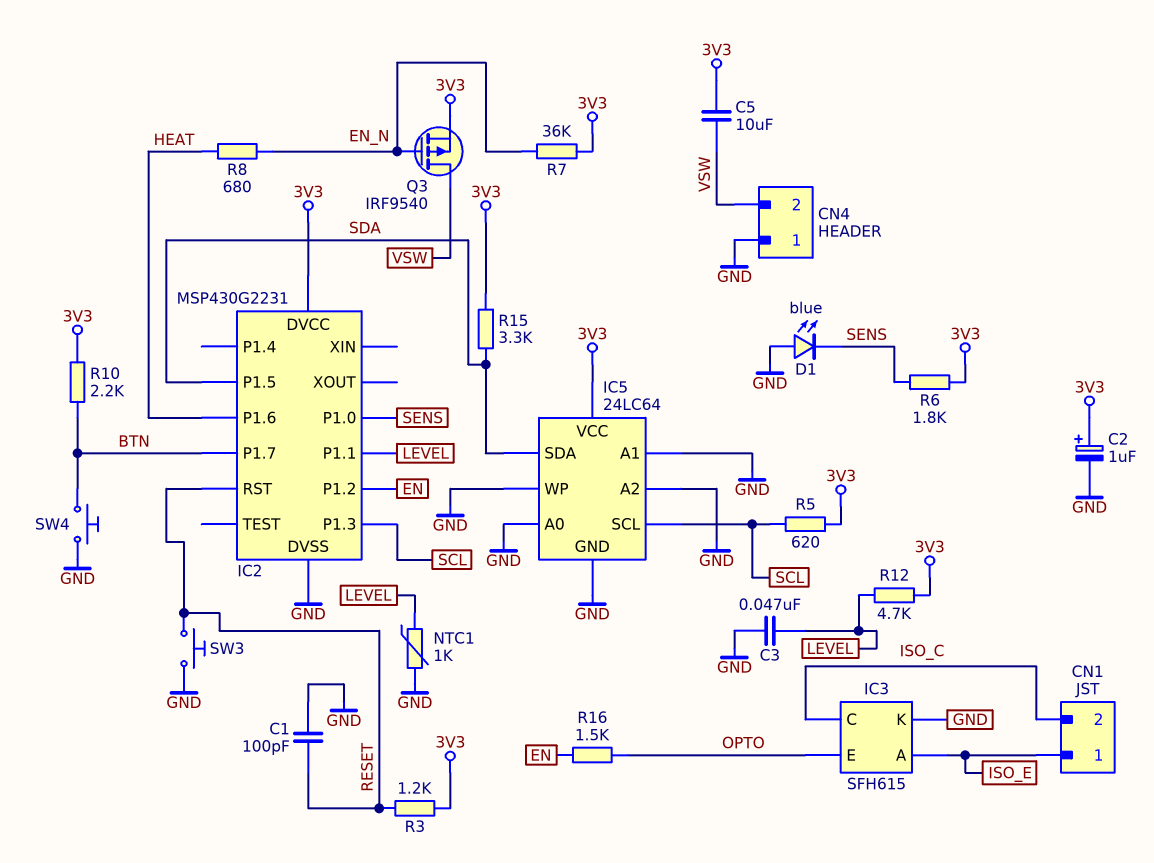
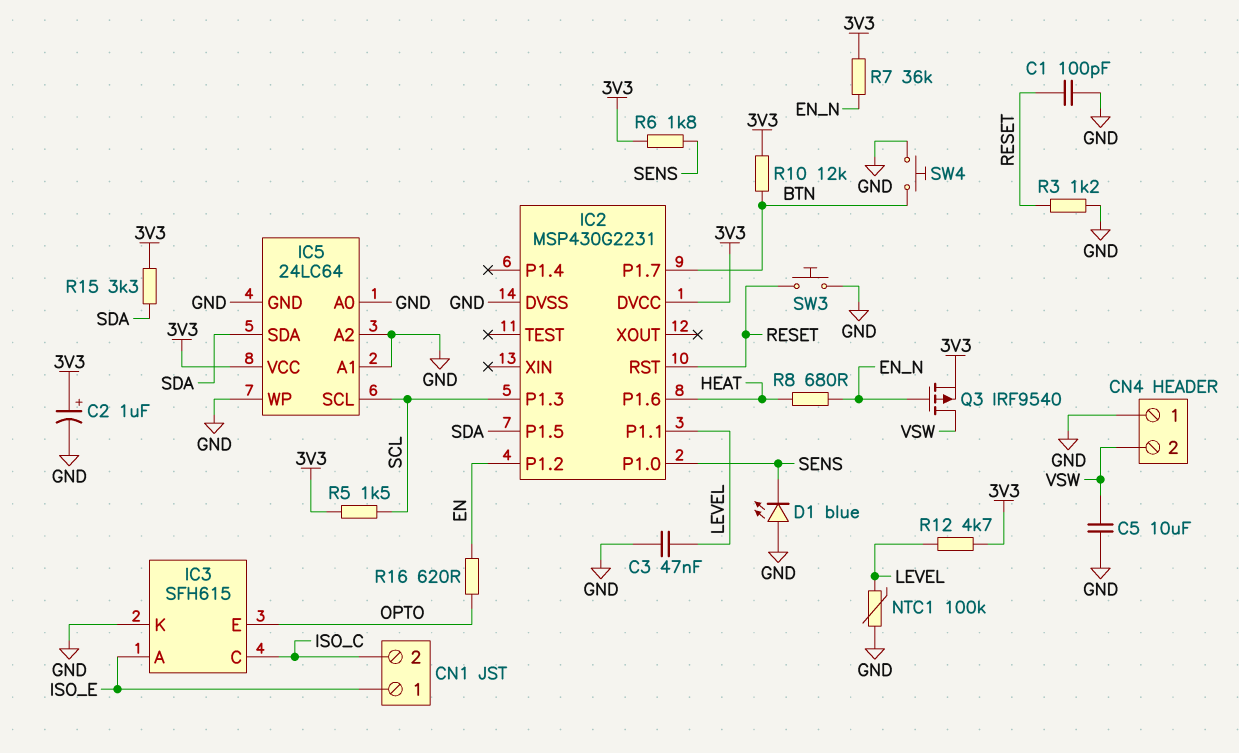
C5: 10uF (3V3, VSW) -> 10uF (GND, VSW)
NTC1: 1k (GND, LEVEL) -> 100k (GND, LEVEL)
R3: 1.2k (3V3, RESET) -> 1.2k (GND, RESET)
R5: 620 (3V3, SCL) -> 1.5k (3V3, SCL)
R10: 2.2k (3V3, BTN) -> 12k (3V3, BTN)
R16: 1.5k (EN, OPTO) -> 620 (EN, OPTO)

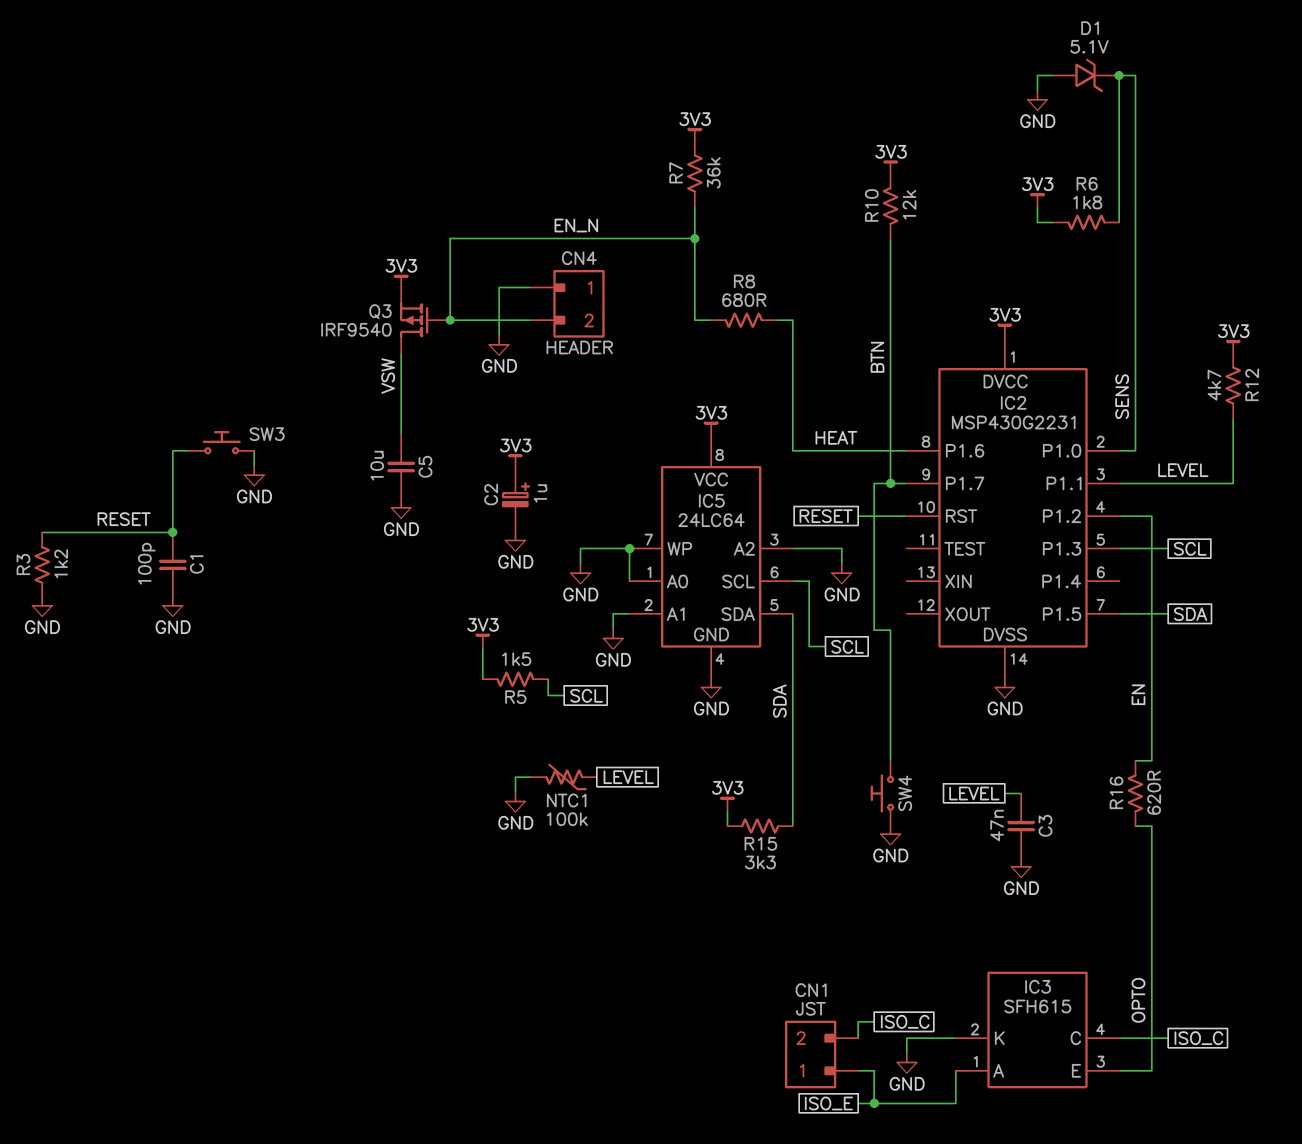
CN4 pin 2: VSW -> EN_N
D1: LED blue (A GND, K SENS) -> zener 5.1V (A GND, K SENS)

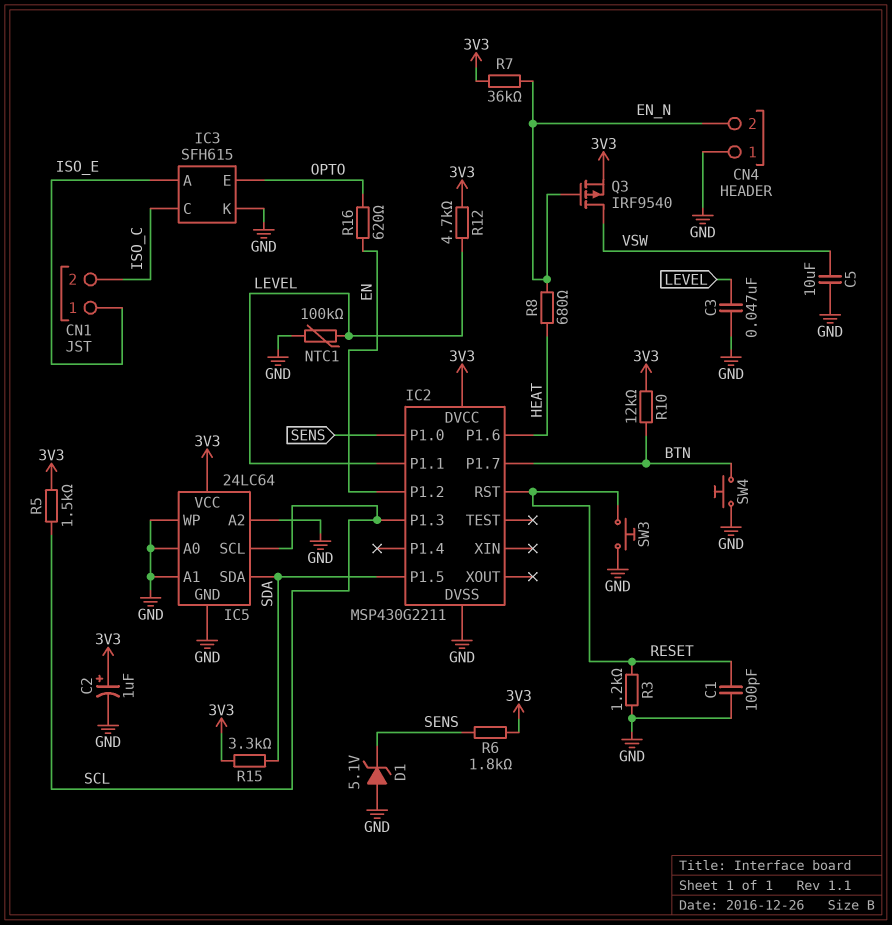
IC2: MSP430G2231 -> MSP430G2211

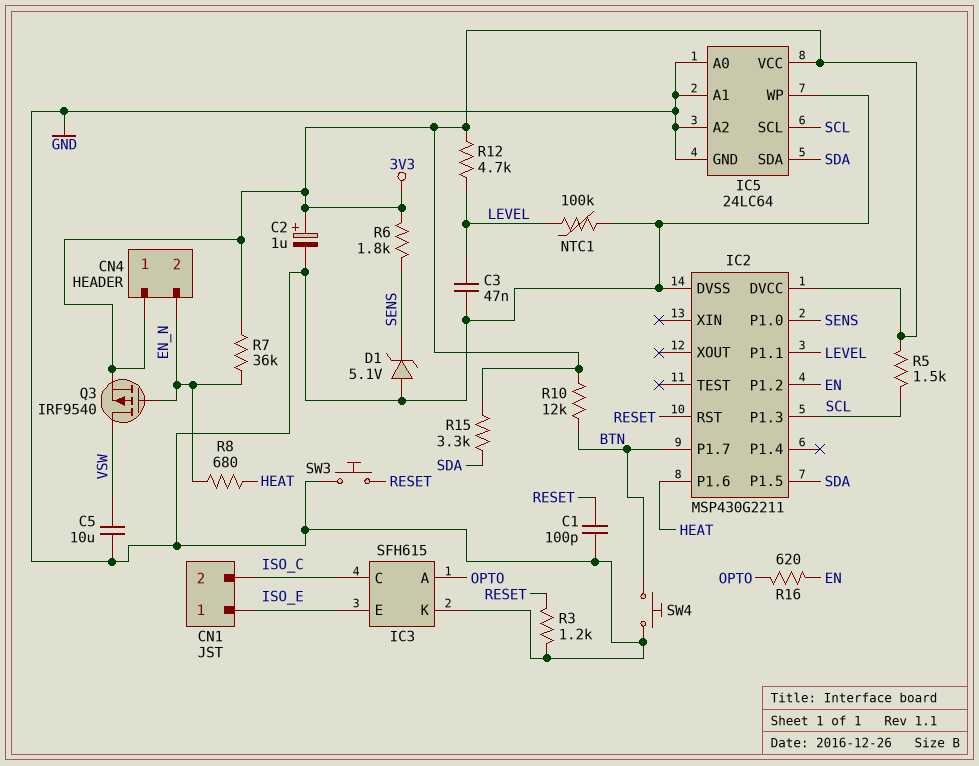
CN4 pin 1: GND -> 3V3
IC3 pin A: ISO_E -> OPTO
IC3 pin E: OPTO -> ISO_E

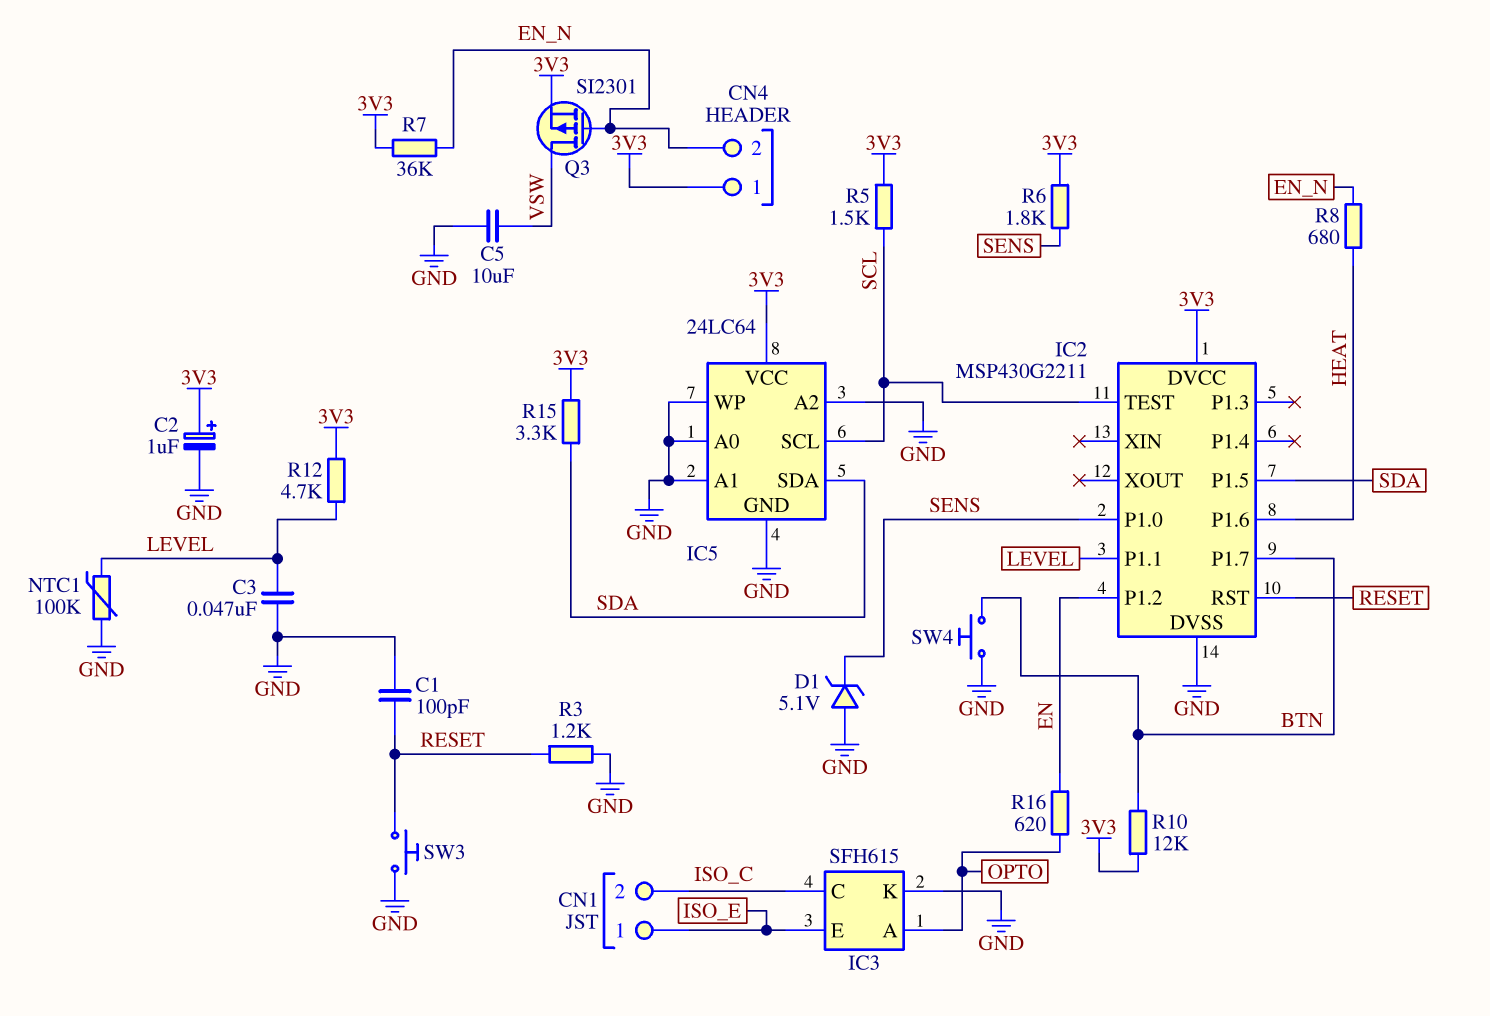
IC2 pin P1.3: SCL -> none
IC2 pin TEST: none -> SCL
Q3: PMOS IRF9540 (G EN_N, D VSW, S 3V3) -> PMOS SI2301 (G EN_N, D VSW, S 3V3)

